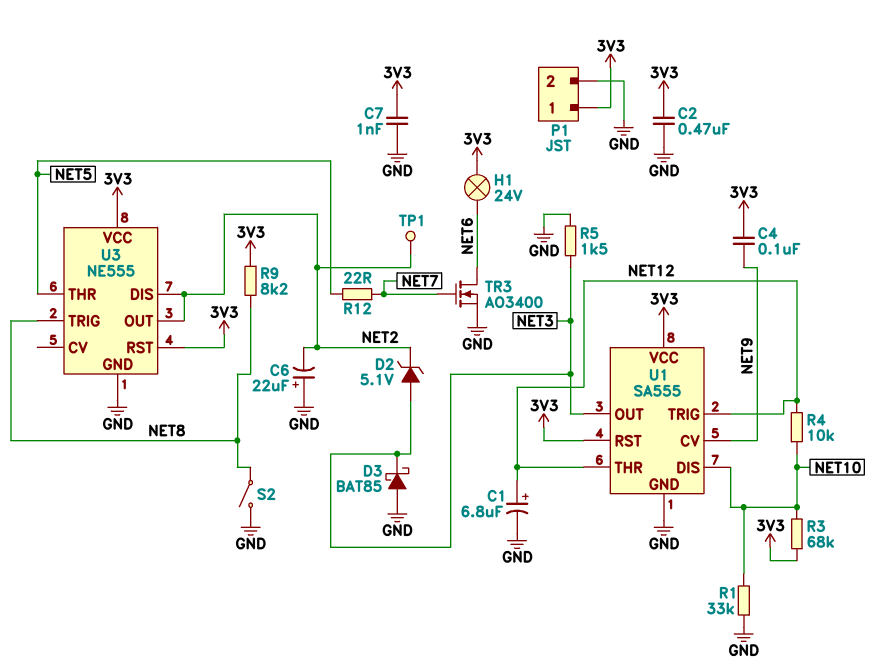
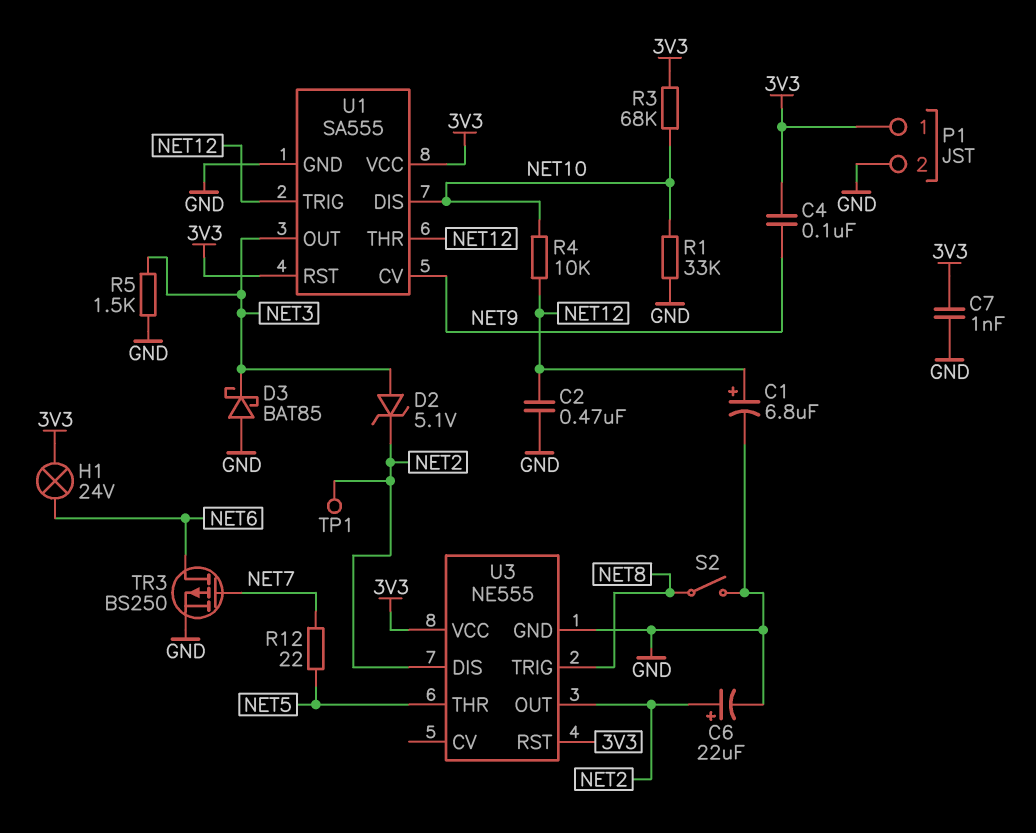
C2: 470nF (3V3, GND) -> 470nF (GND, NET12)
C6: 22uF (plus GND, minus NET2) -> 22uF (plus NET2, minus GND)
R9: 8.2k (3V3, NET8) -> none
TR3: NMOS AO3400 (G NET7, D NET6, S GND) -> PMOS BS250 (G NET7, D NET6, S GND)

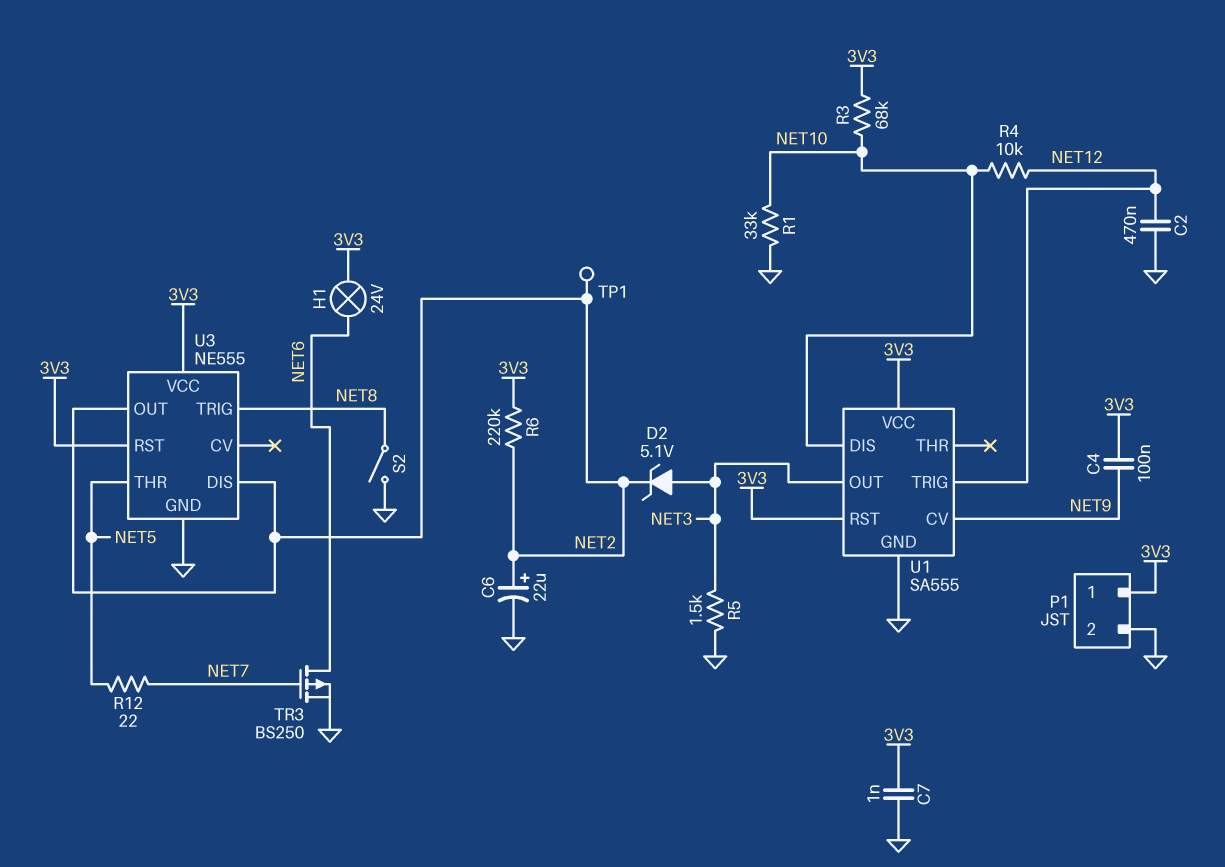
C1: 6.8uF (plus NET12, minus GND) -> none
D3: schottky BAT85 (A GND, K NET3) -> none
R6: none -> 220k (3V3, NET2)
U1 pin THR: NET12 -> none

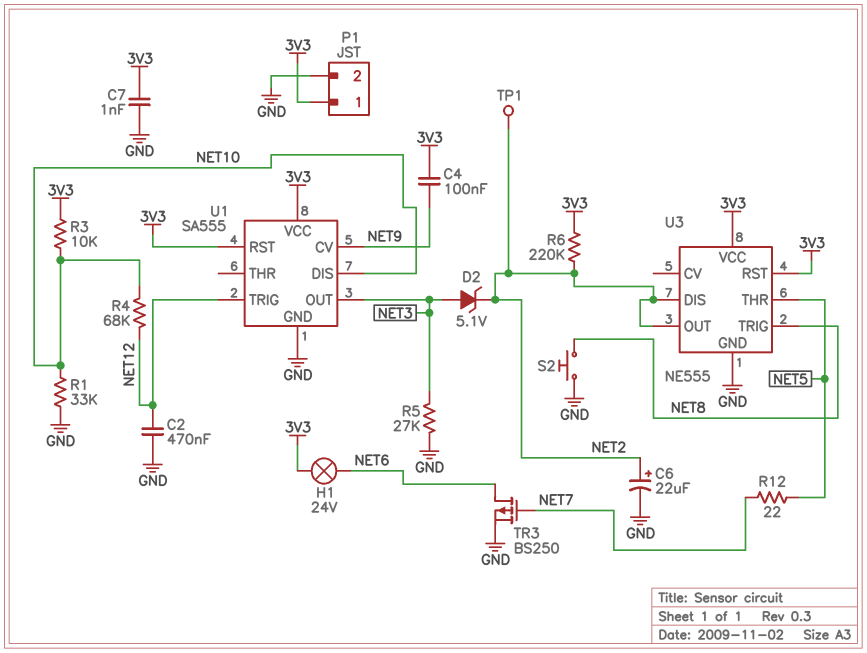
R3: 68k (3V3, NET10) -> 10k (3V3, NET10)
R4: 10k (NET10, NET12) -> 68k (NET10, NET12)
R5: 1.5k (GND, NET3) -> 27k (GND, NET3)
S2: switch (GND, NET8) -> button (GND, NET8)

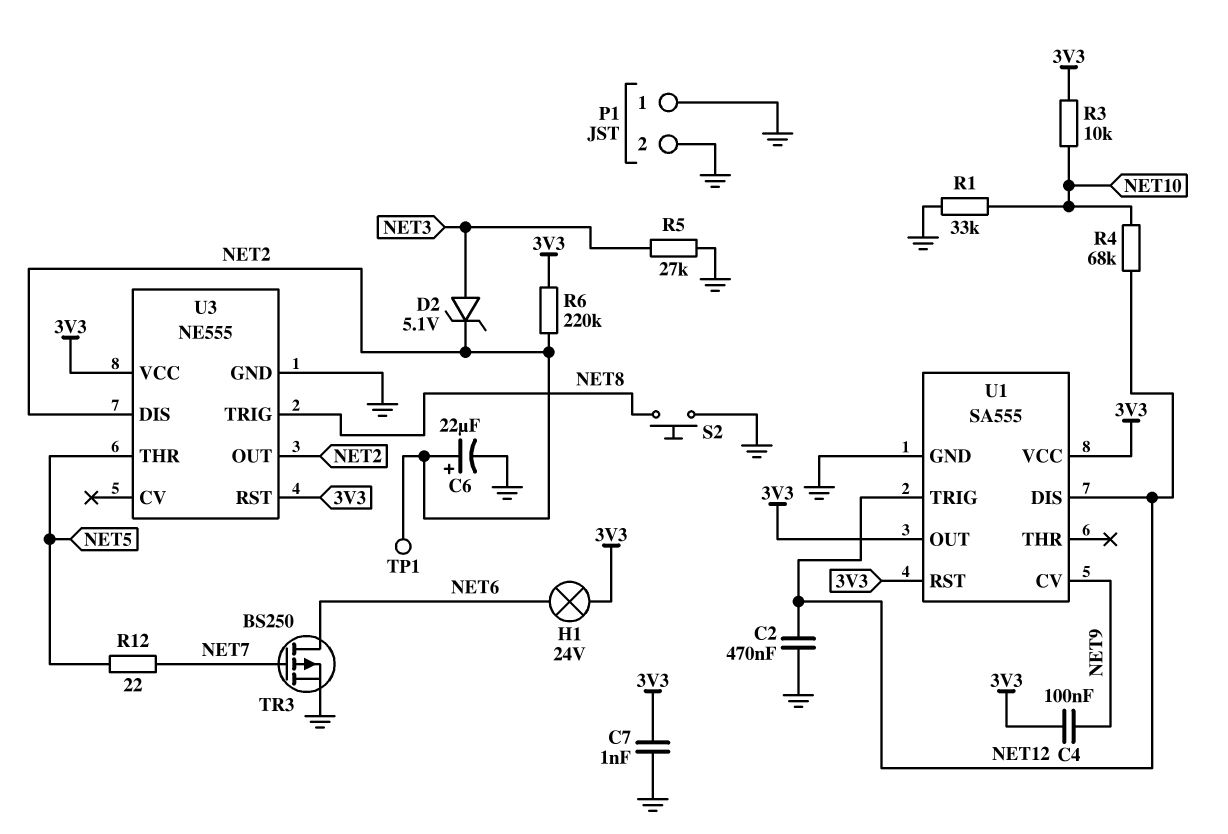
P1 pin 1: 3V3 -> GND
U1 pin DIS: NET10 -> NET12
U1 pin OUT: NET3 -> 3V3

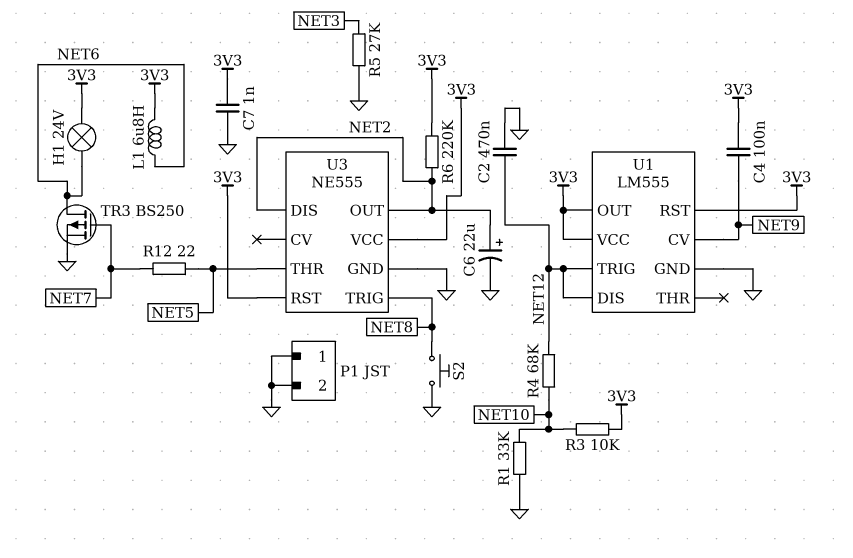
D2: zener 5.1V (A NET3, K NET2) -> none
L1: none -> 6.8uH (3V3, NET6)
TP1: test point (NET2) -> none
U1: SA555 -> LM555

